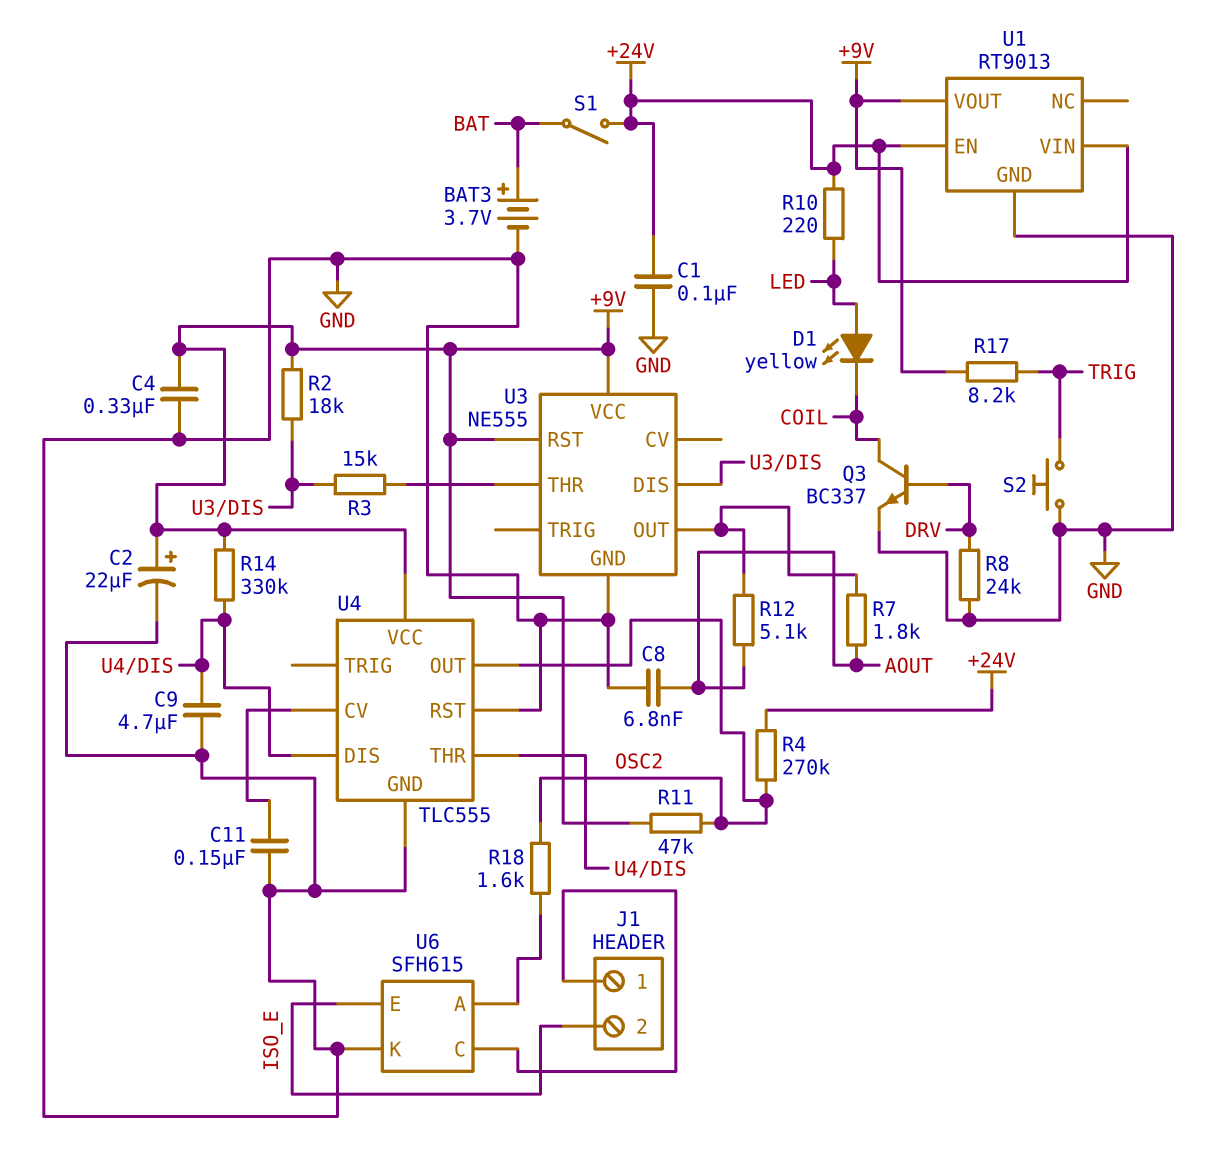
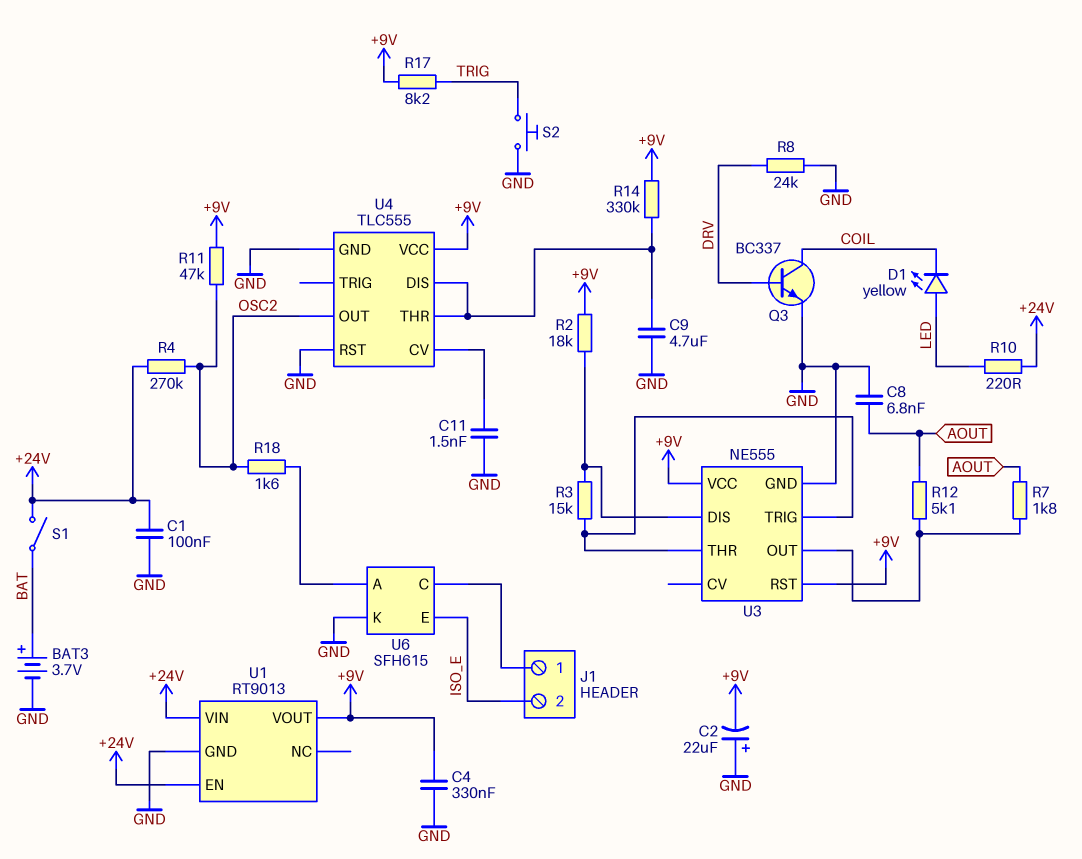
C2: 22uF (plus +9V, minus GND) -> 22uF (plus GND, minus +9V)
C11: 150nF (GND, U4/CV) -> 1.5nF (GND, U4/CV)
U3 pin TRIG: none -> U3/THR

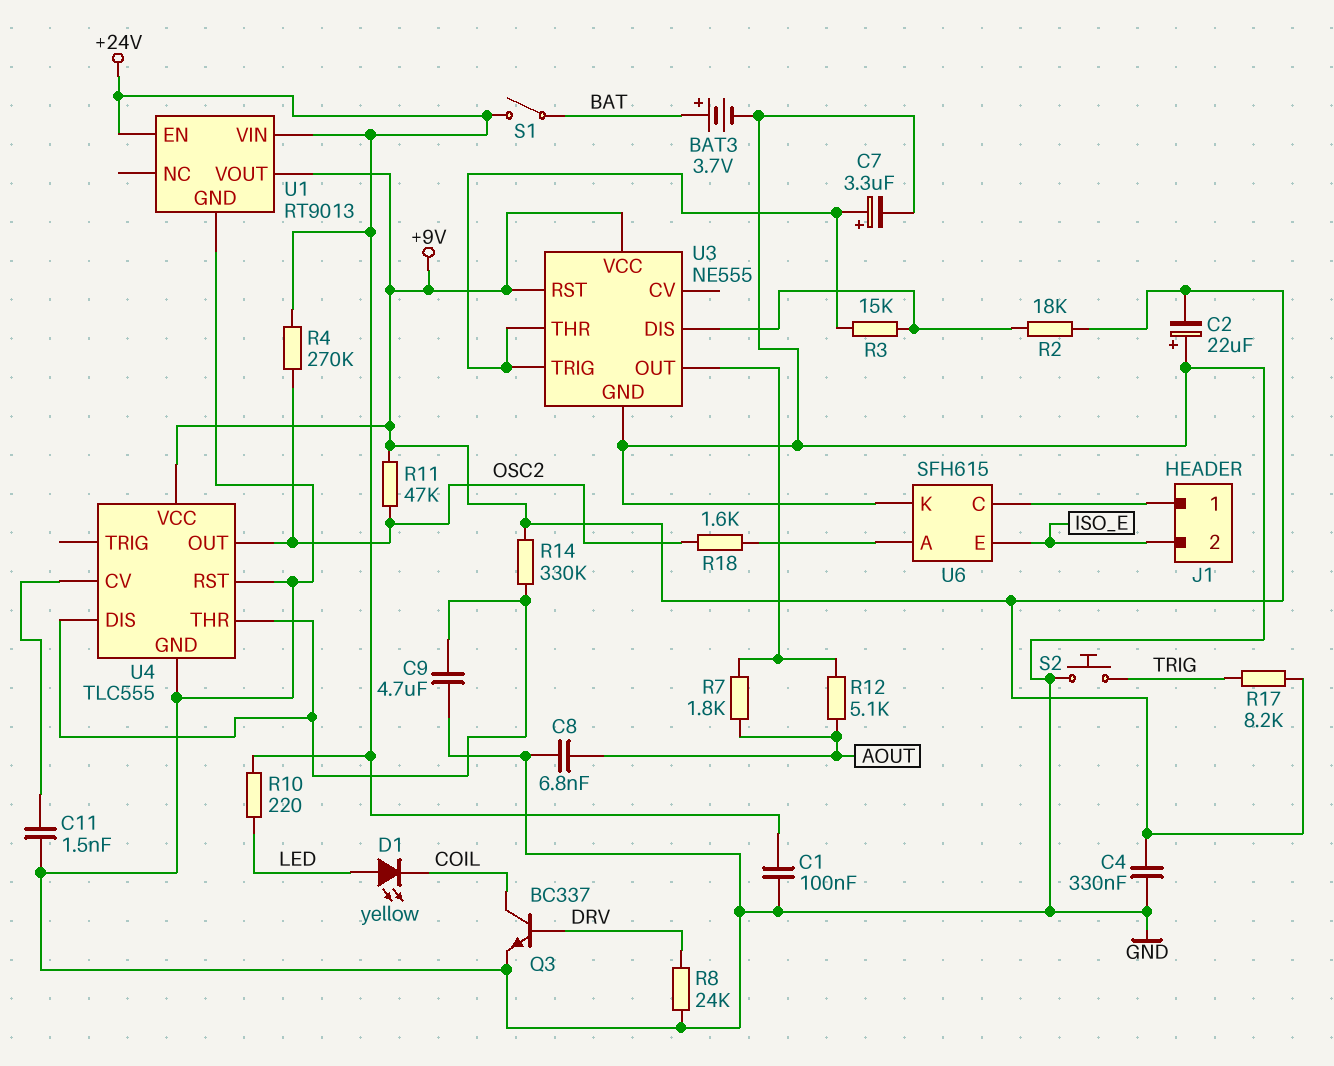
C7: none -> 3.3uF (plus U3/THR, minus GND)

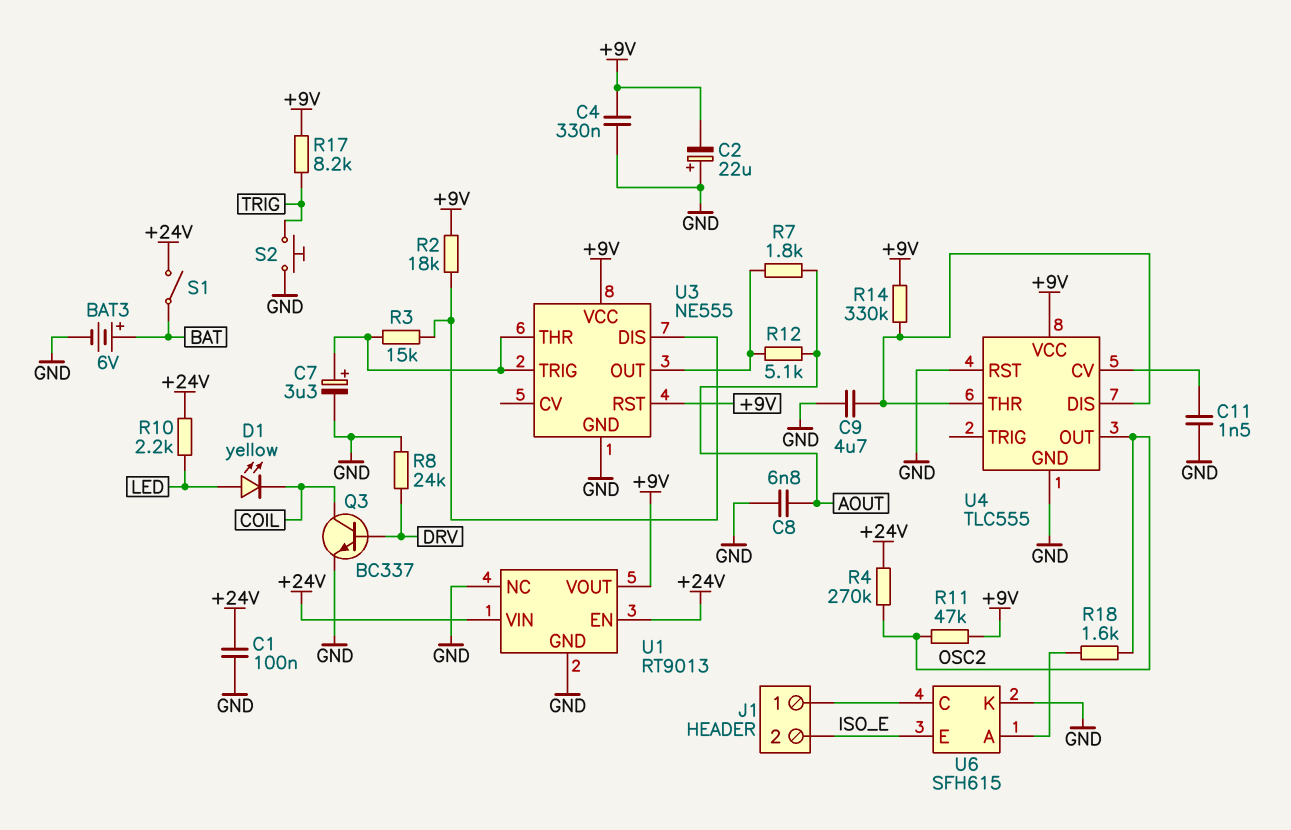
BAT3: 3.7V (plus BAT, minus GND) -> 6V (plus BAT, minus GND)
R10: 220 (+24V, LED) -> 2.2k (+24V, LED)
U1 pin NC: none -> GND

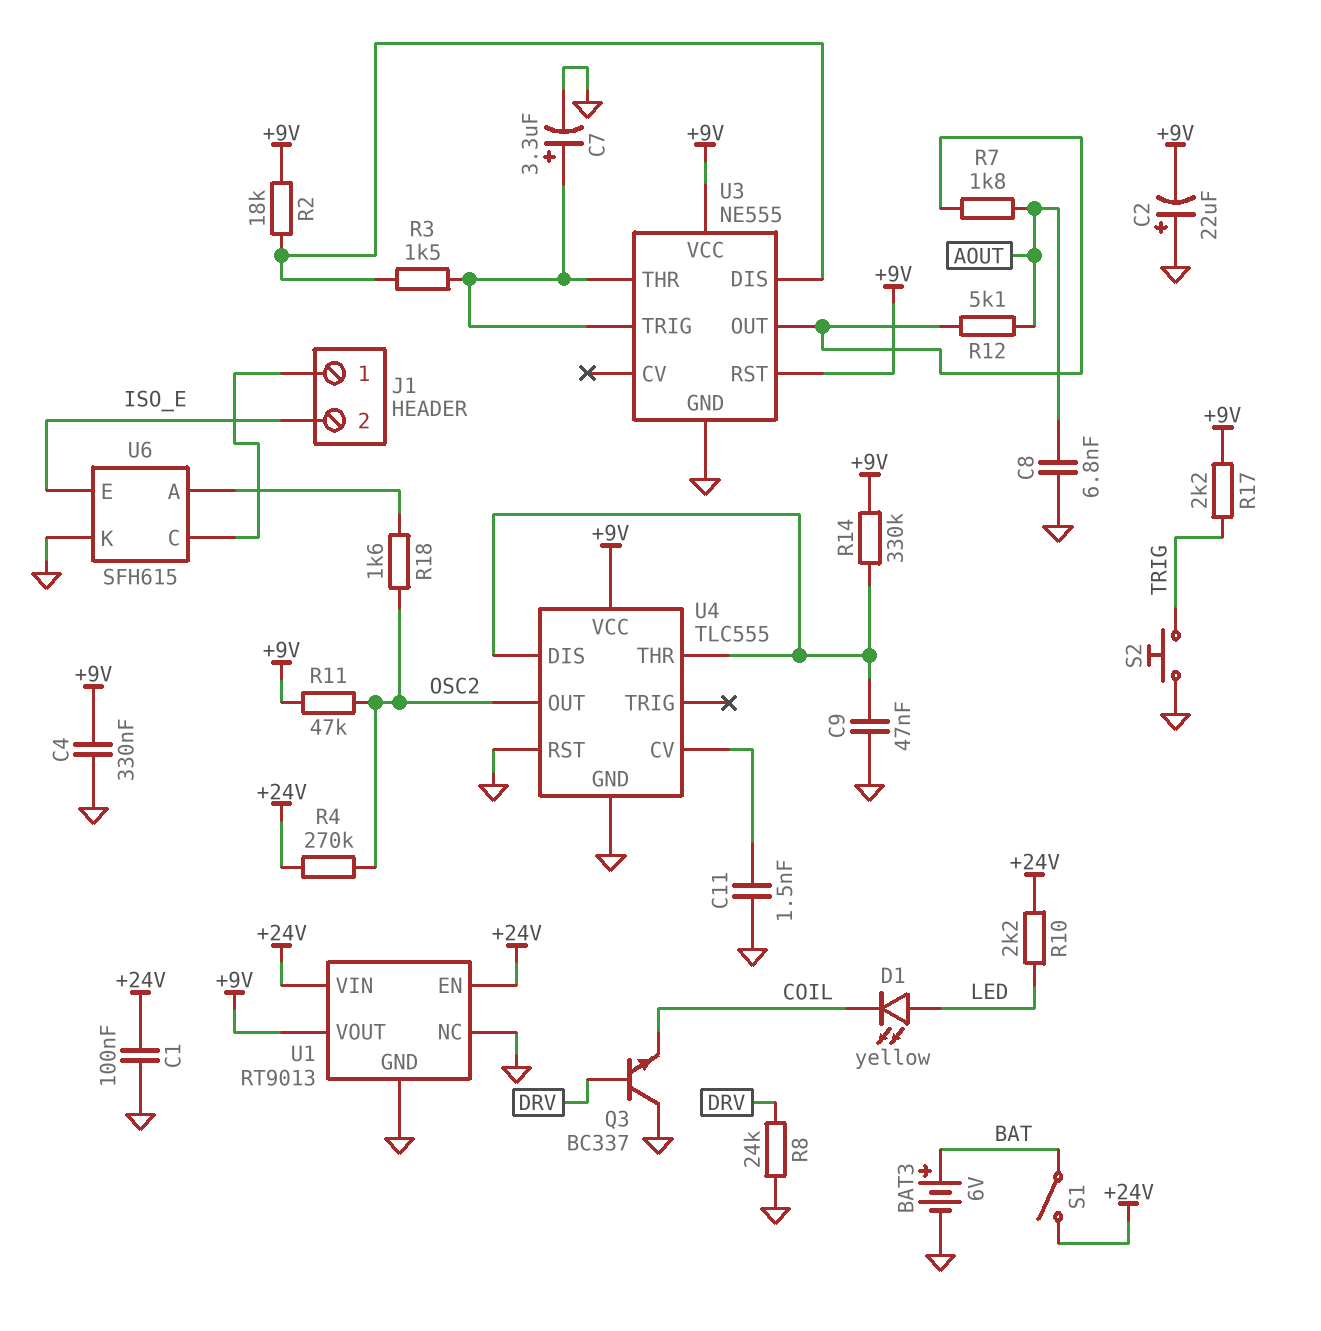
C9: 4.7uF (GND, U4/DIS) -> 47nF (GND, U4/DIS)
Q3: NPN BC337 (B DRV, C COIL, E GND) -> NPN BC337 (B DRV, C GND, E COIL)
R3: 15k (U3/DIS, U3/THR) -> 1.5k (U3/DIS, U3/THR)
R17: 8.2k (+9V, TRIG) -> 2.2k (+9V, TRIG)

